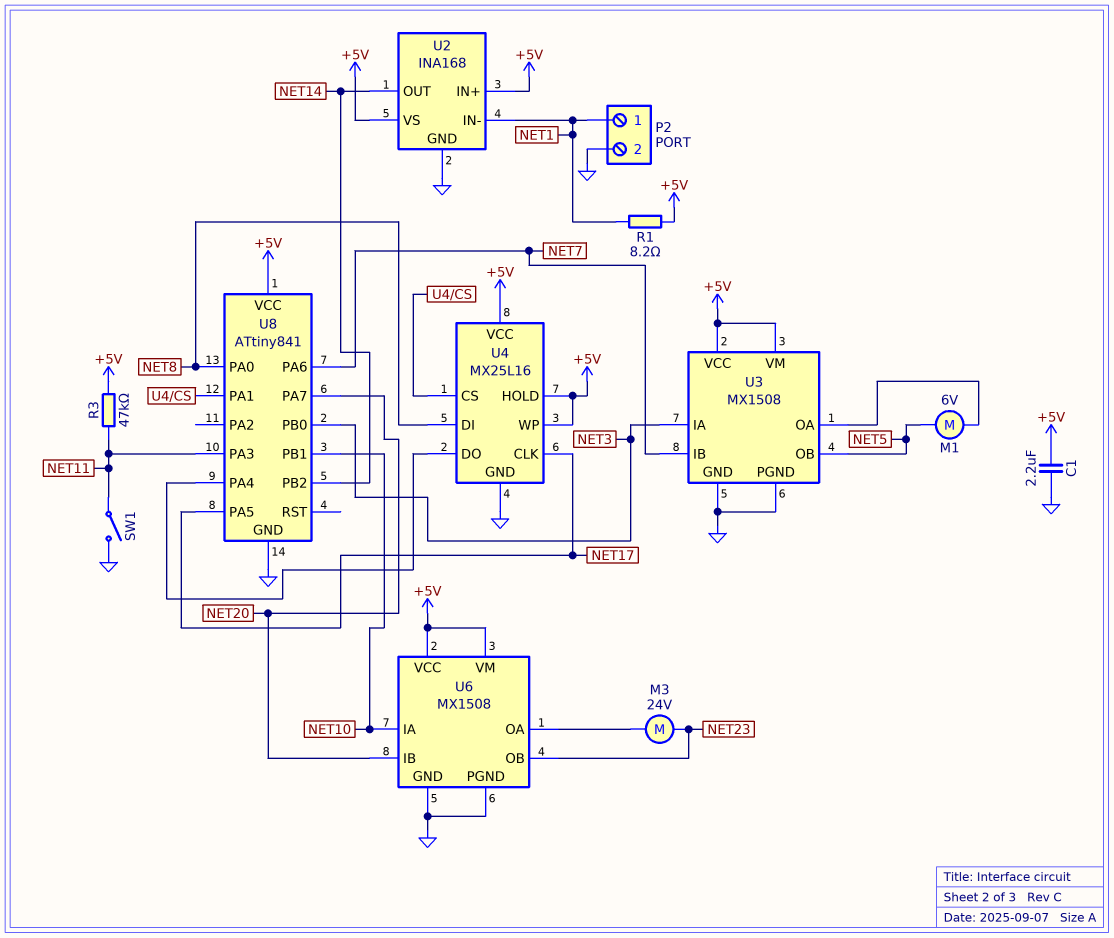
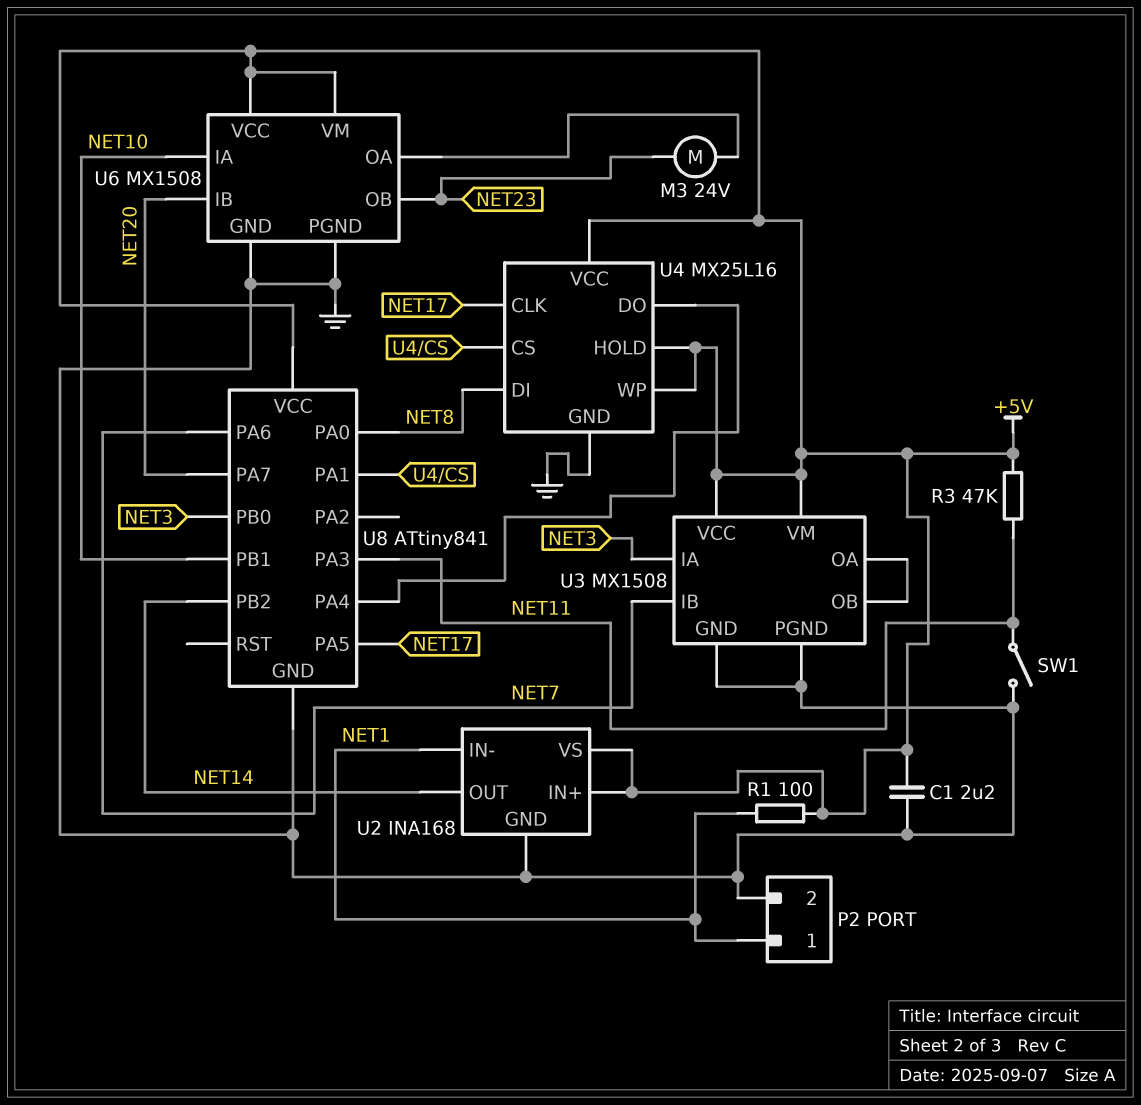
M1: motor 6V (NET5, U3/OA) -> none
R1: 8.2 (+5V, NET1) -> 100 (+5V, NET1)
U3 pin OB: NET5 -> U3/OA

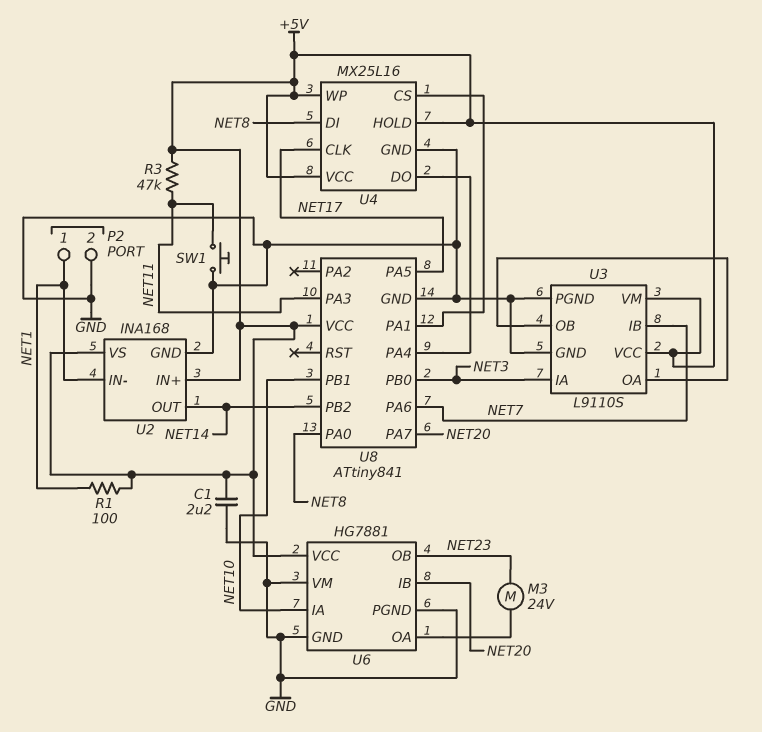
SW1: switch (GND, NET11) -> button (GND, NET11)
U3: MX1508 -> L9110S
U6: MX1508 -> HG7881
U6 pin VM: +5V -> GND

